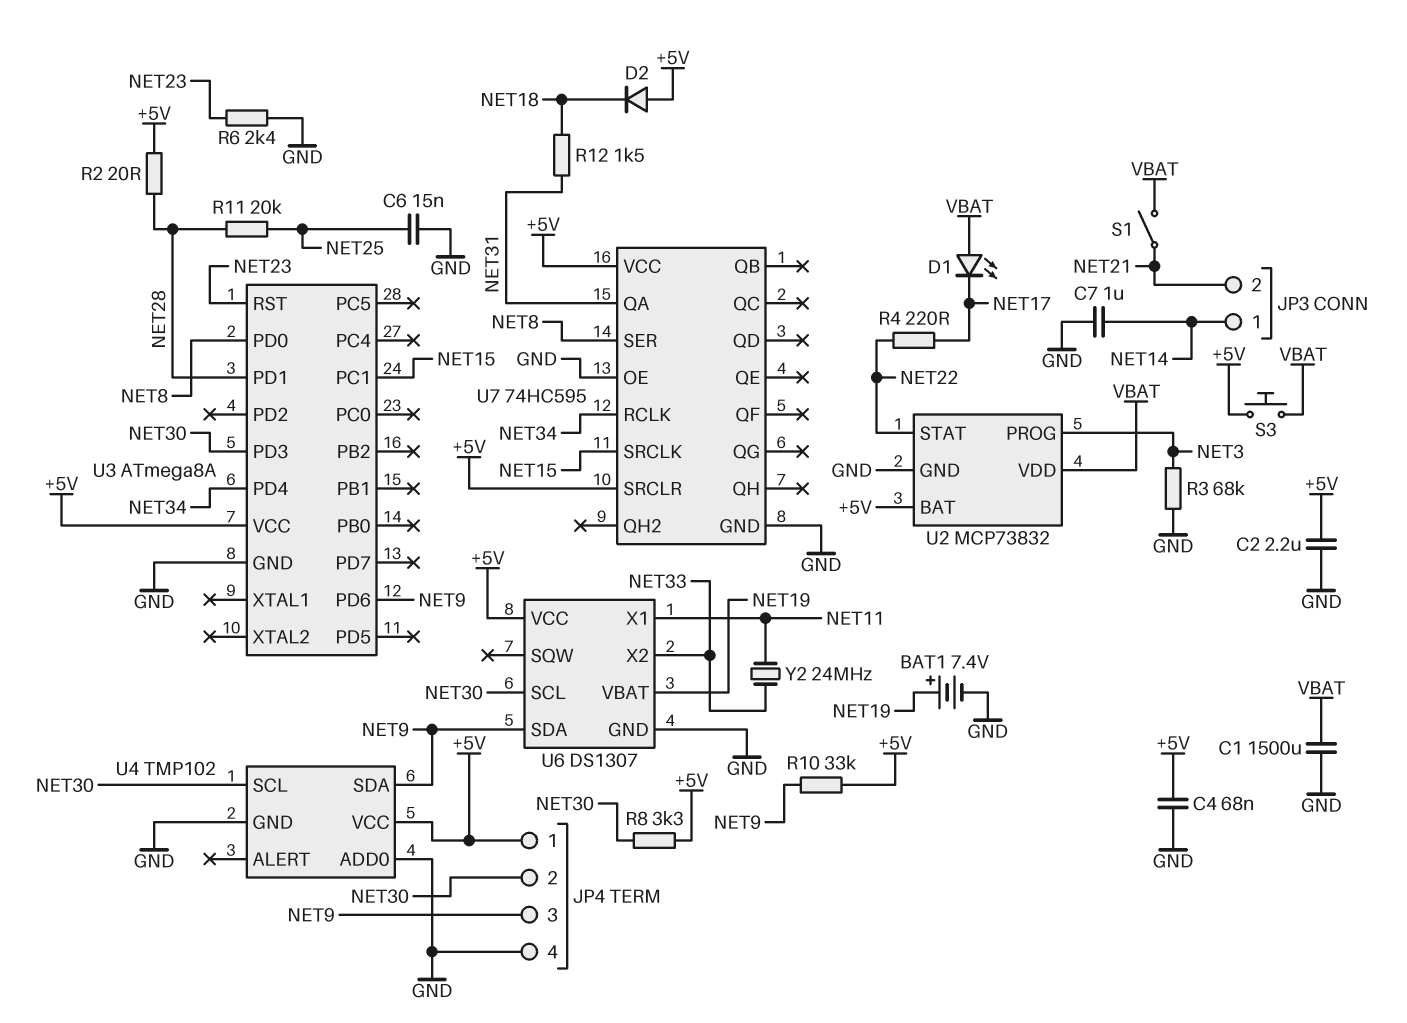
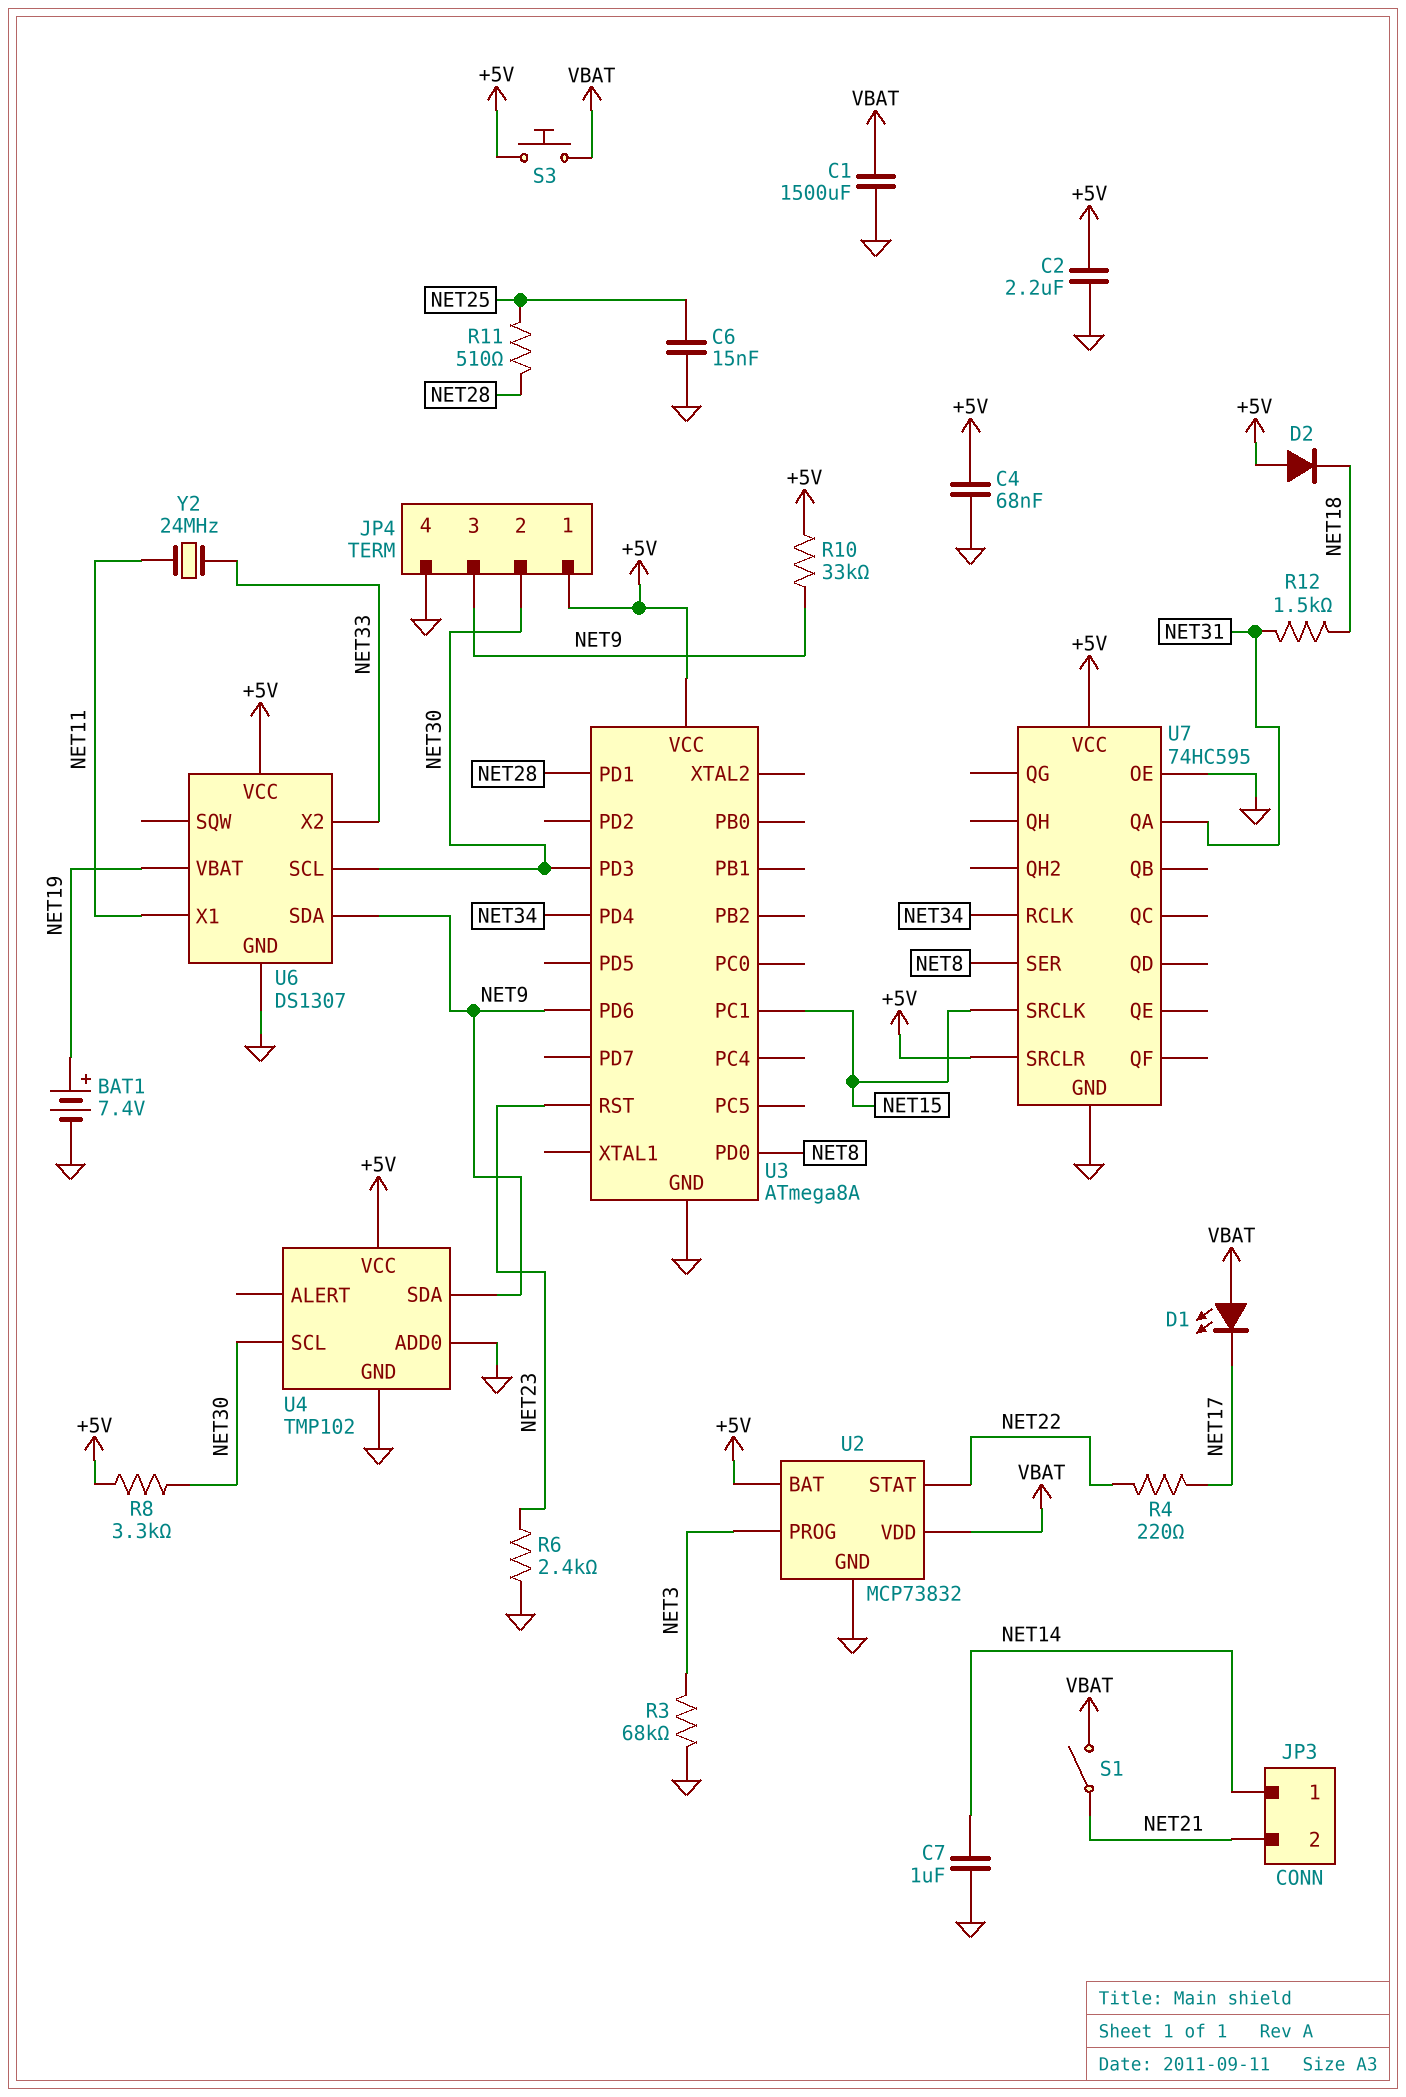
R2: 20 (+5V, NET28) -> none
R11: 20k (NET25, NET28) -> 510 (NET25, NET28)

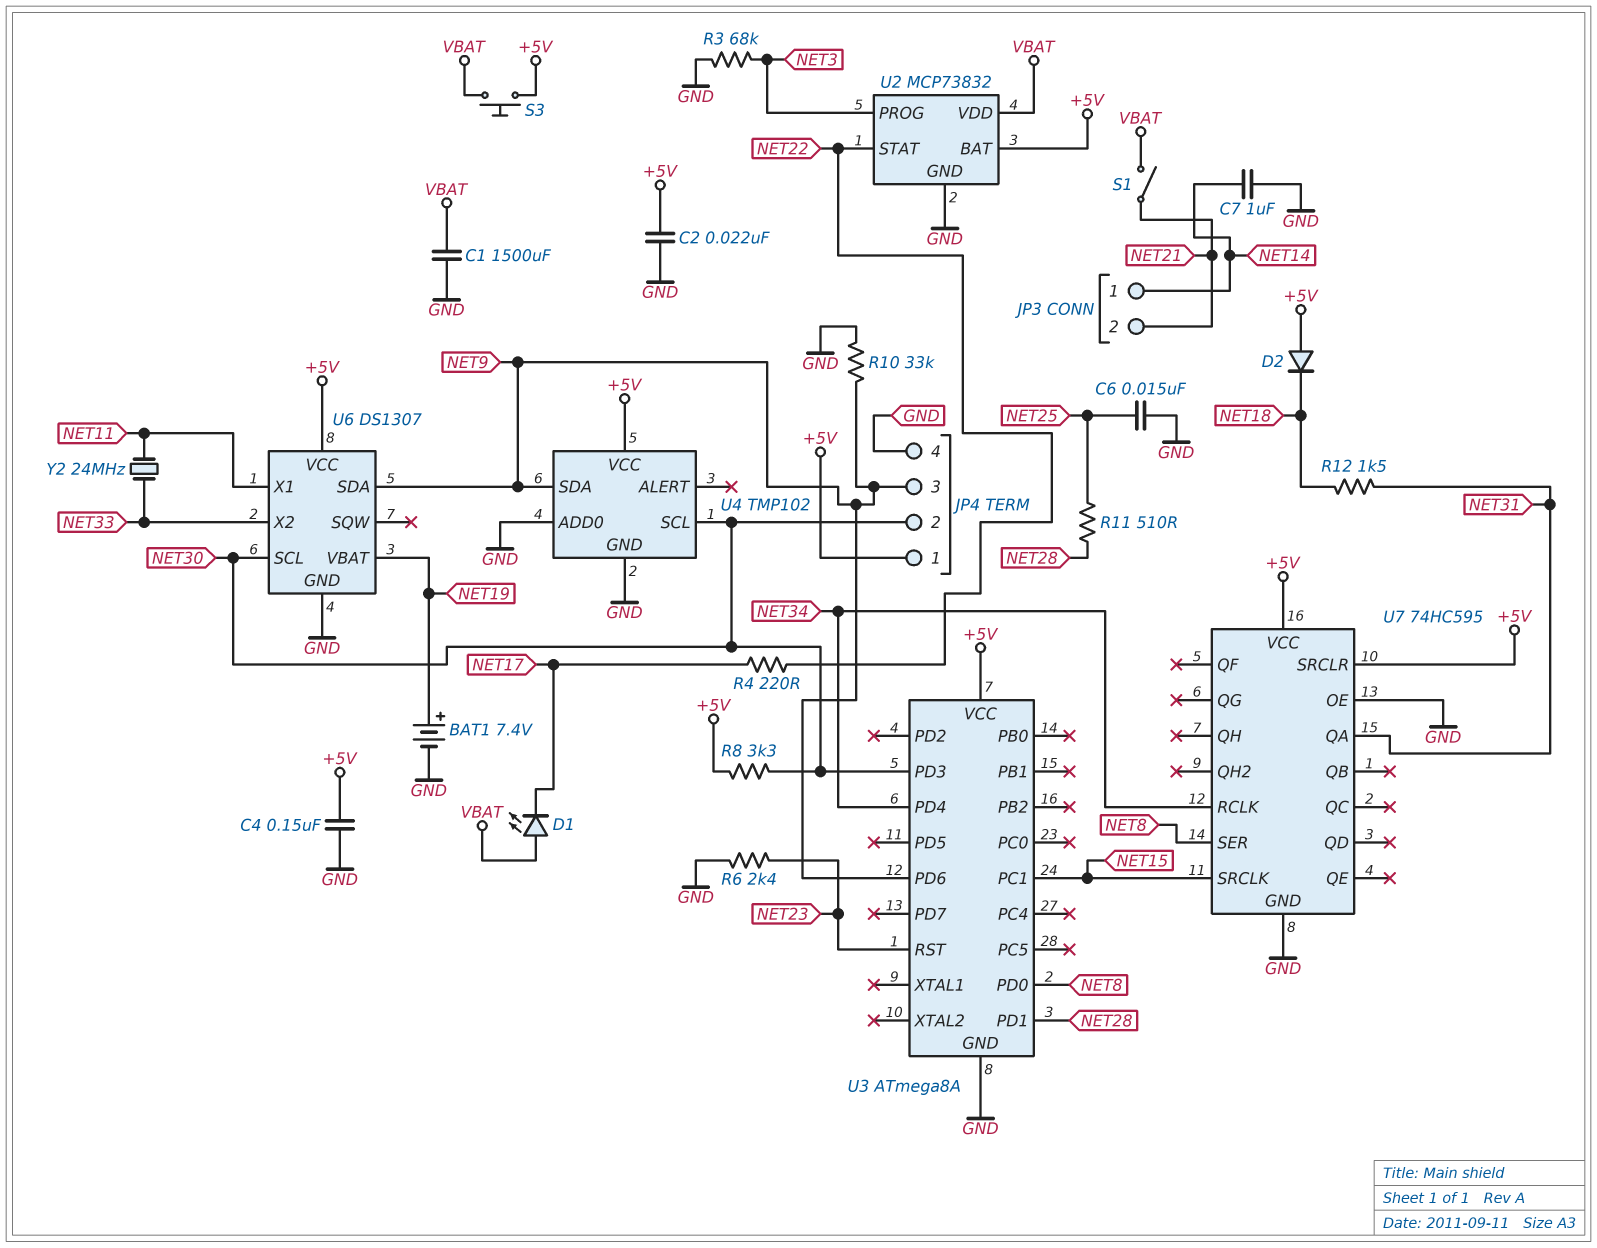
C2: 2.2uF (+5V, GND) -> 22nF (+5V, GND)
C4: 68nF (+5V, GND) -> 150nF (+5V, GND)
R10: 33k (+5V, NET9) -> 33k (GND, NET9)

